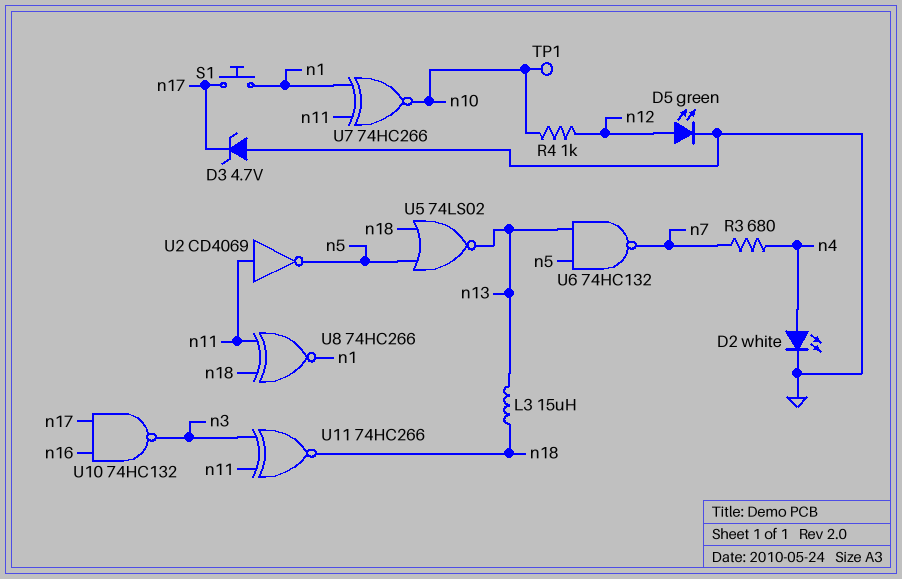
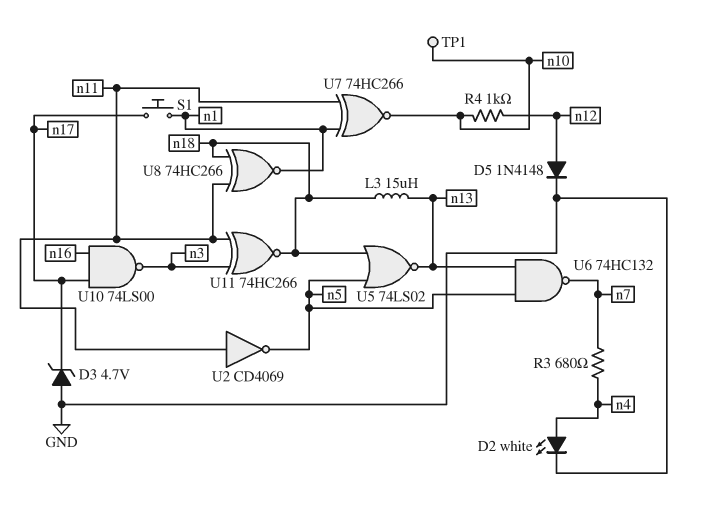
D5: LED green (A n12, K GND) -> diode 1N4148 (A n12, K GND)
U10: NAND 74HC132 (in n16, in n17, out n3) -> NAND 74LS00 (in n16, in n17, out n3)

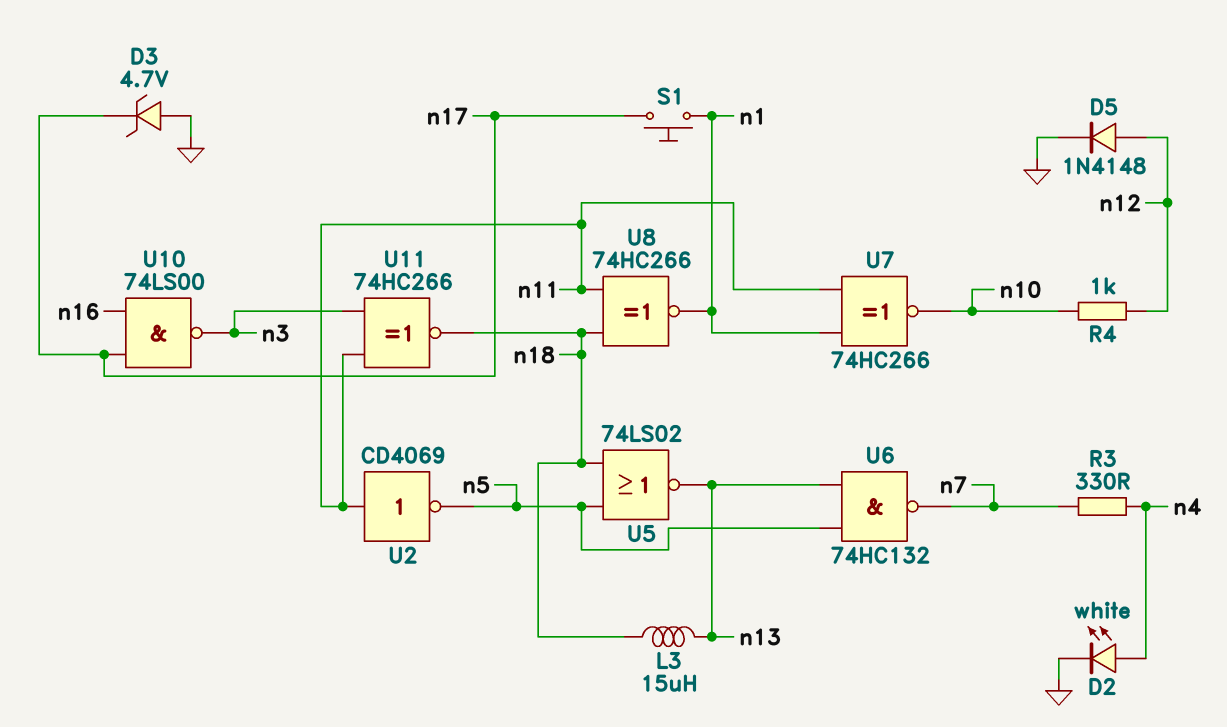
R3: 680 (n4, n7) -> 330 (n4, n7)
TP1: test point (n10) -> none

